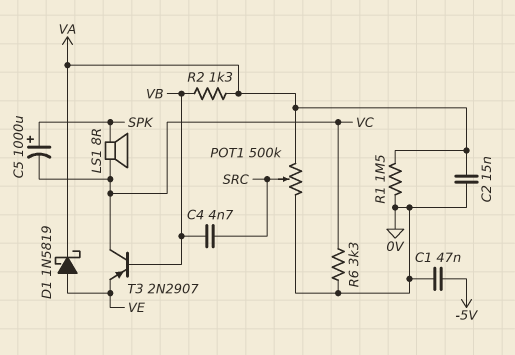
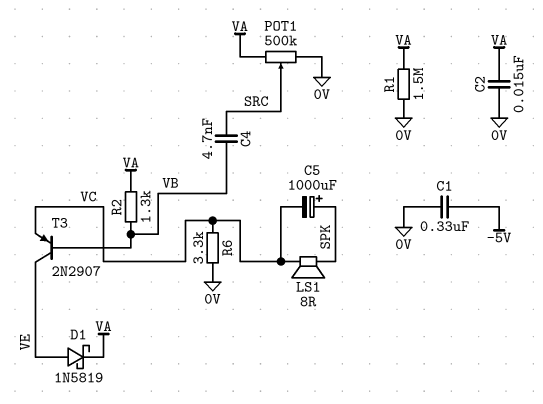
C1: 47nF (-5V, 0V) -> 330nF (-5V, 0V)
T3: PNP 2N2907 (B VB, C VC, E VE) -> PNP 2N2907 (B VB, C VE, E VC)

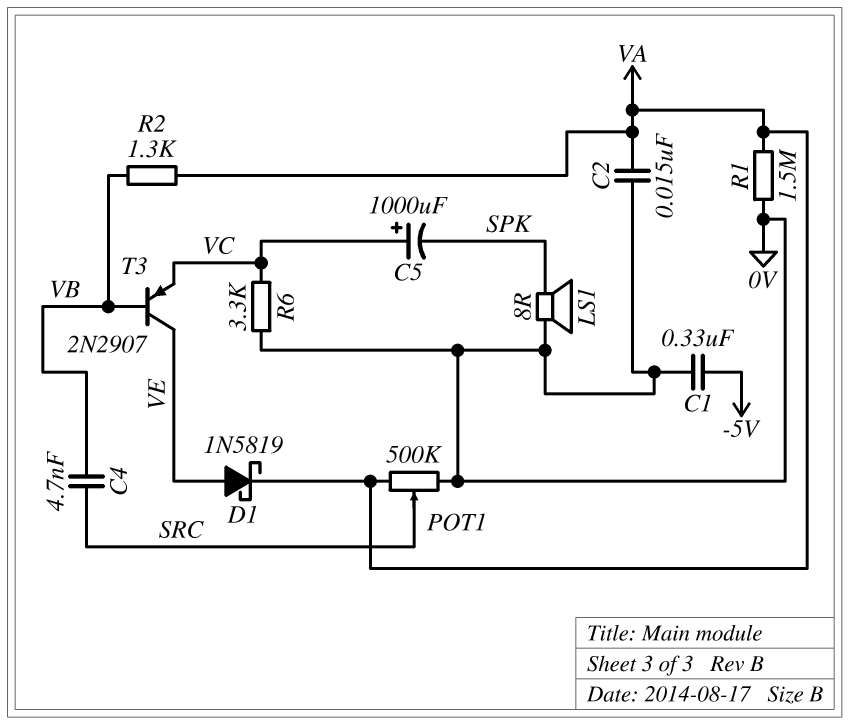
C5: 1000uF (plus SPK, minus VC) -> 1000uF (plus VC, minus SPK)
LS1: speaker 8R (SPK, VC) -> speaker 8R (0V, SPK)

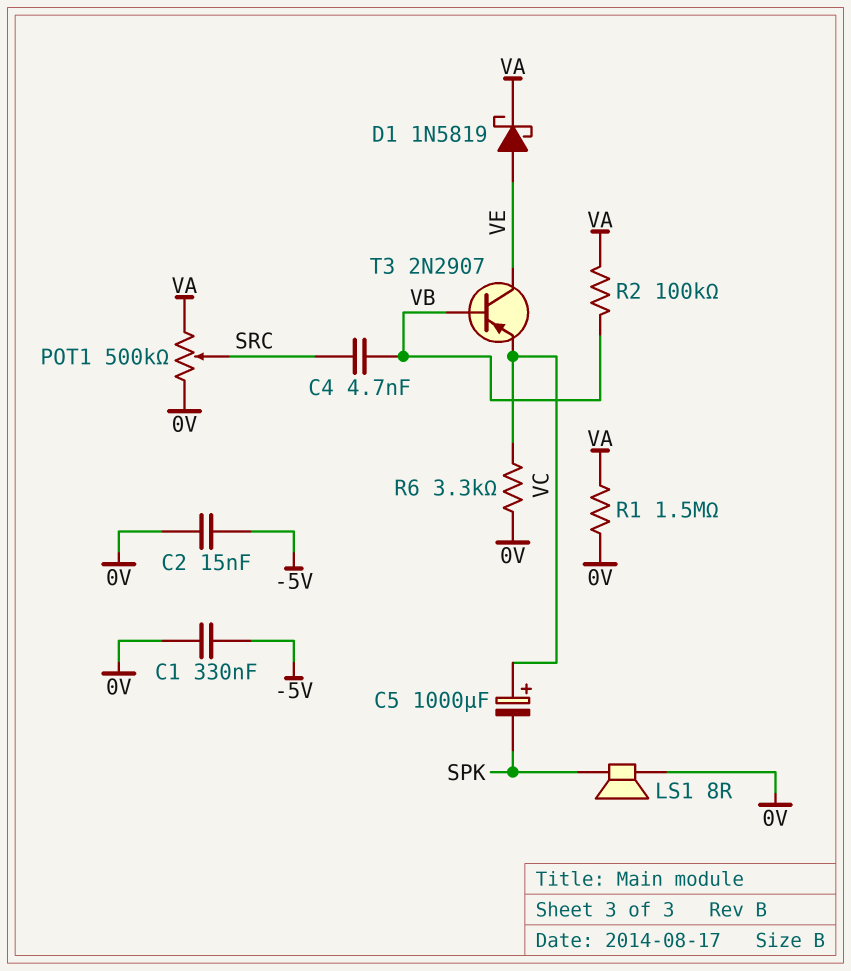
C2: 15nF (0V, VA) -> 15nF (-5V, 0V)
R2: 1.3k (VA, VB) -> 100k (VA, VB)

